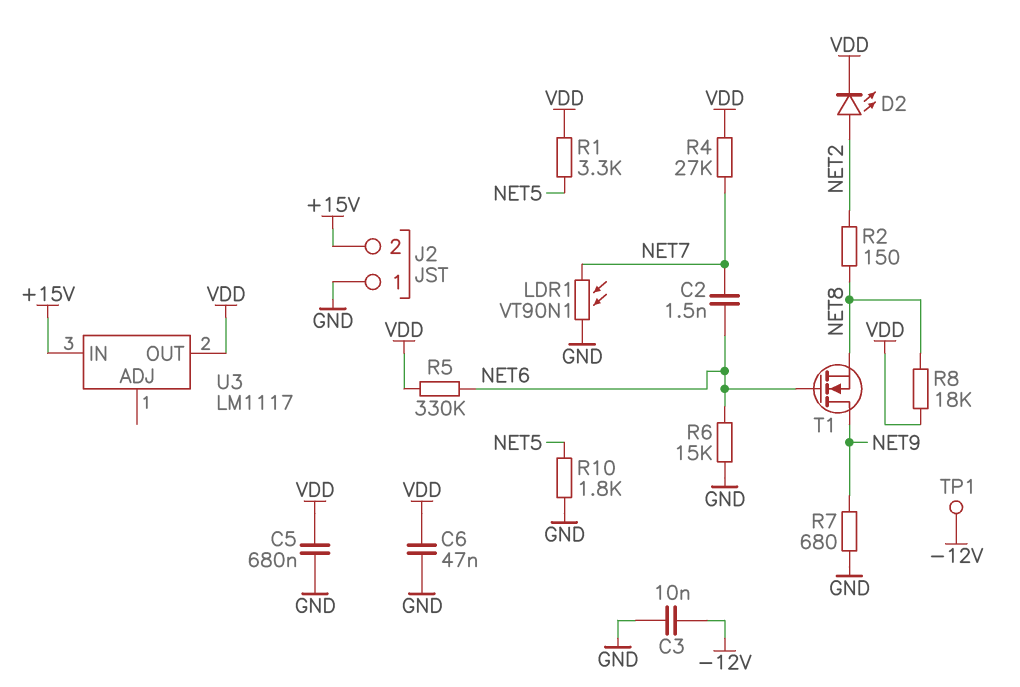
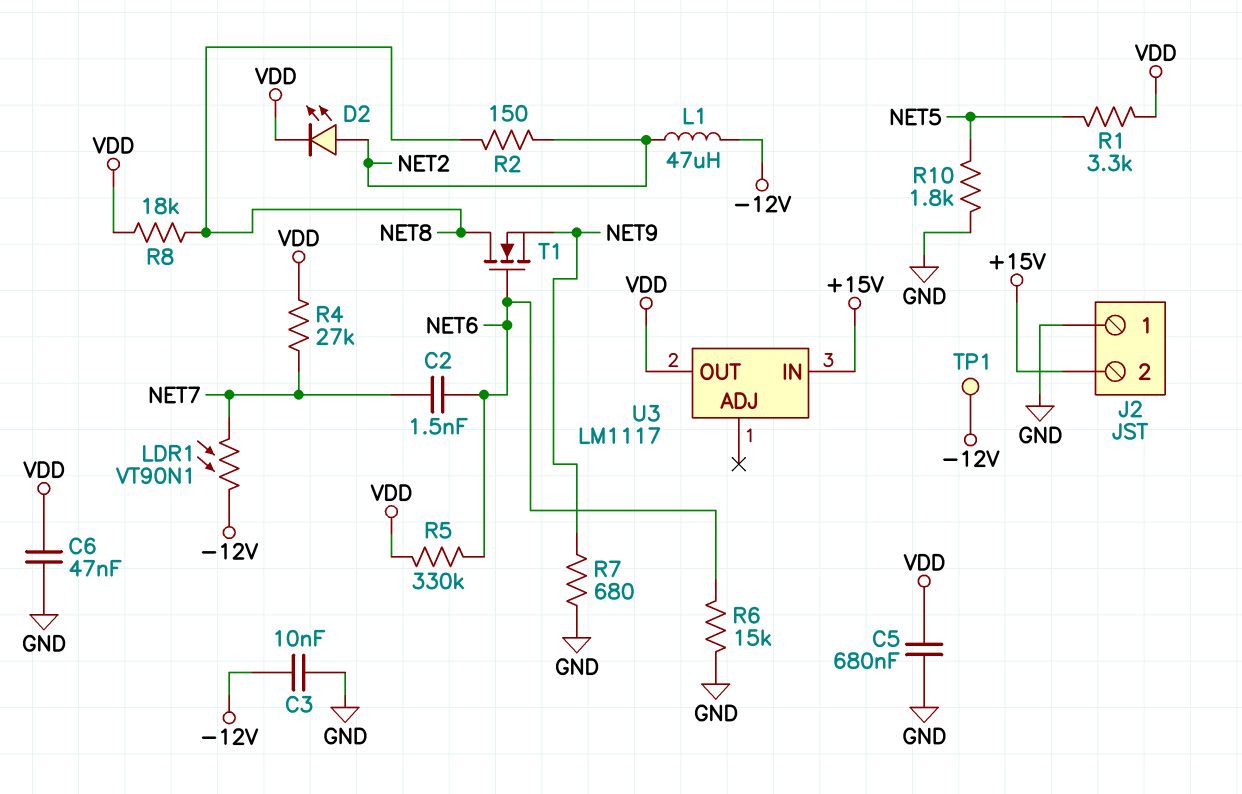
L1: none -> 47uH (-12V, NET2)
LDR1: VT90N1 (GND, NET7) -> VT90N1 (-12V, NET7)
T1: NMOS (G NET6, D NET9, S NET8) -> NMOS (G NET6, D NET8, S NET9)

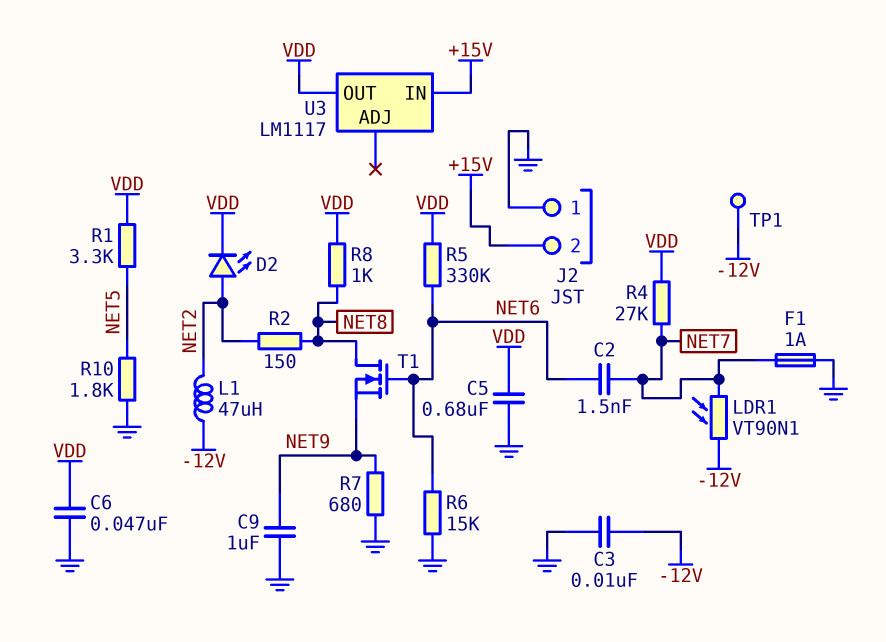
C9: none -> 1uF (GND, NET9)
F1: none -> 1A (GND, NET7)
R8: 18k (NET8, VDD) -> 1k (NET8, VDD)

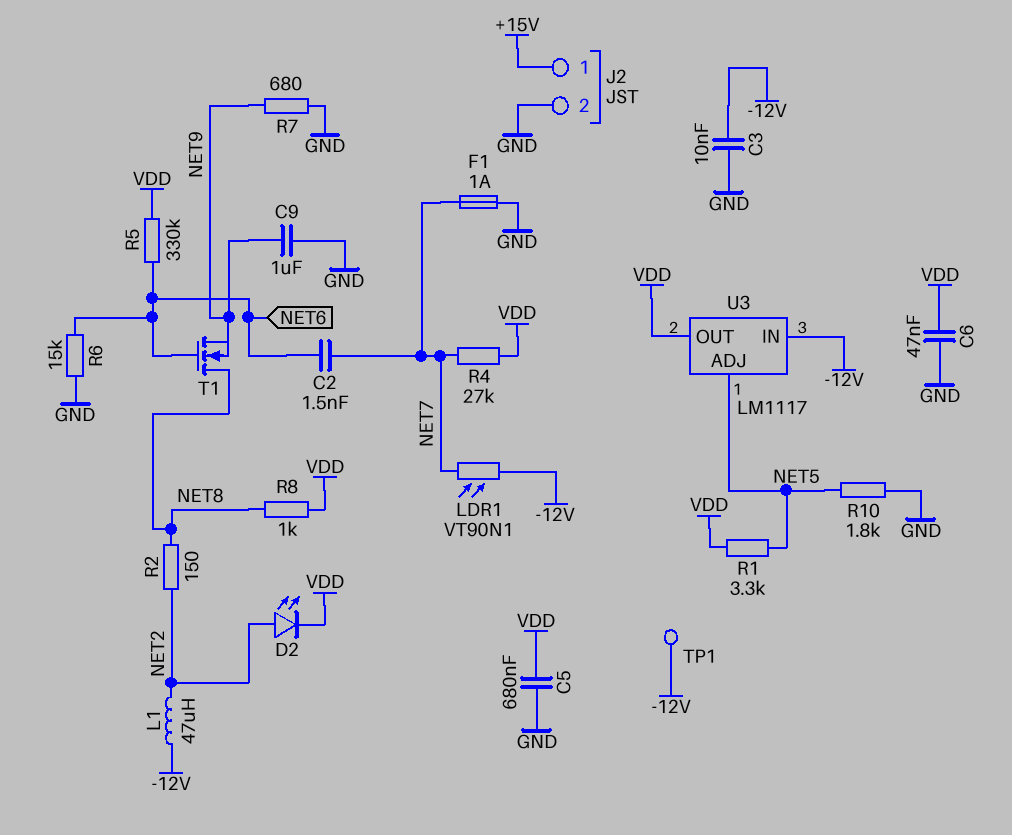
J2 pin 1: GND -> +15V
J2 pin 2: +15V -> GND
U3 pin ADJ: none -> NET5
U3 pin IN: +15V -> -12V

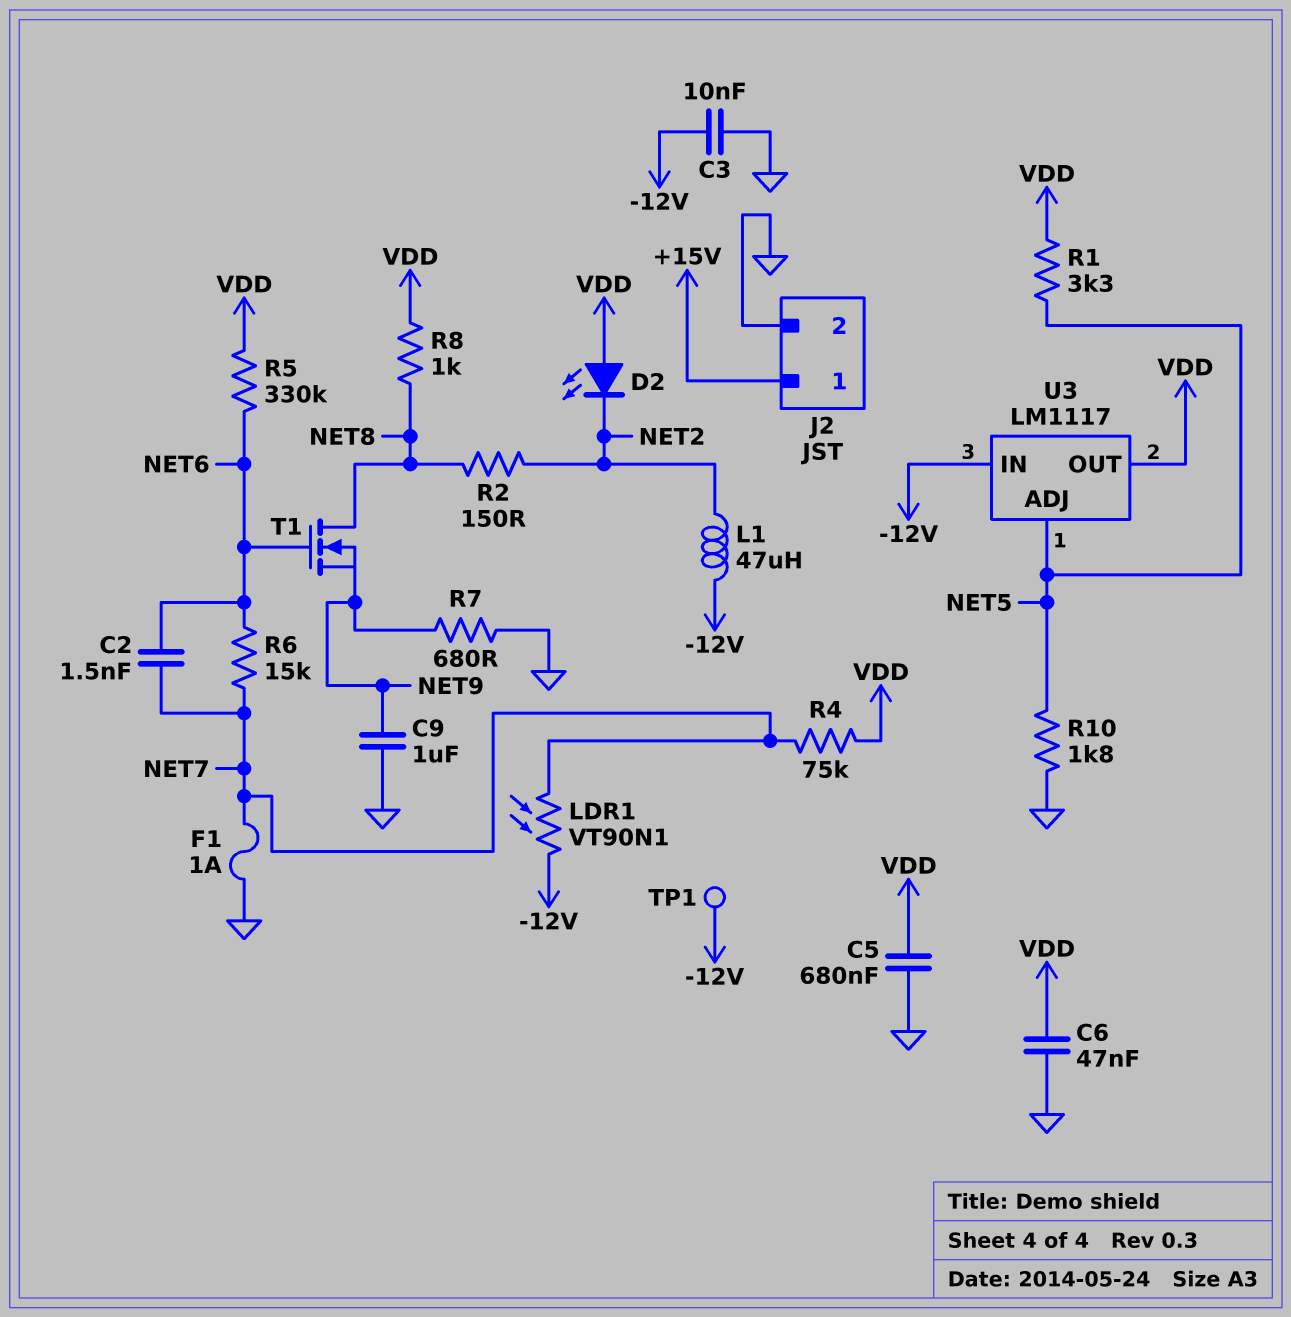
D2: LED (A NET2, K VDD) -> LED (A VDD, K NET2)
R4: 27k (NET7, VDD) -> 75k (NET7, VDD)
R6: 15k (GND, NET6) -> 15k (NET6, NET7)

